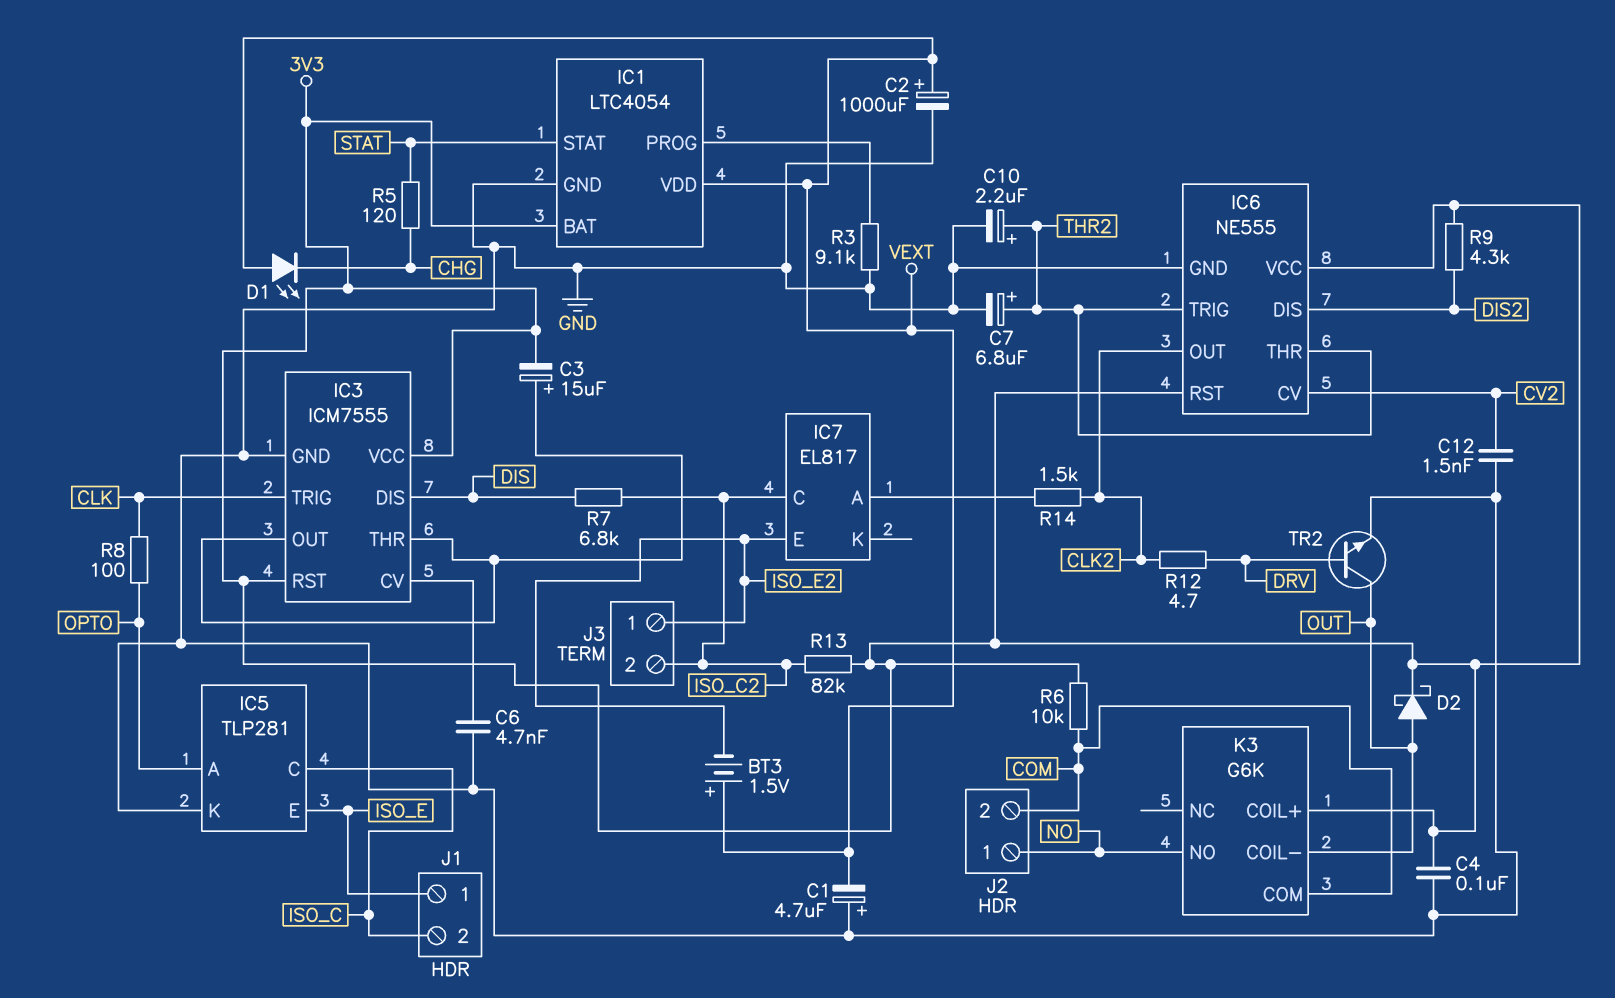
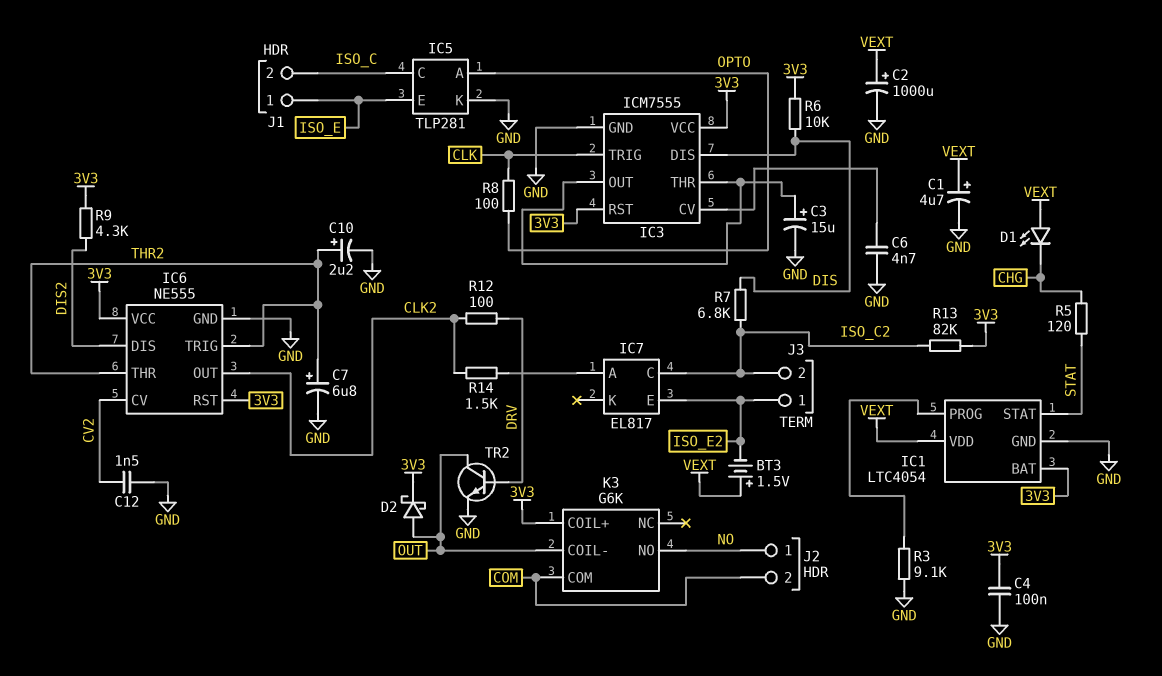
C1: 4.7uF (plus GND, minus VEXT) -> 4.7uF (plus VEXT, minus GND)
C3: 15uF (plus IC3/OUT, minus 3V3) -> 15uF (plus IC3/OUT, minus GND)
R6: 10k (3V3, COM) -> 10k (3V3, DIS)
R12: 4.7 (CLK2, DRV) -> 100 (CLK2, DRV)

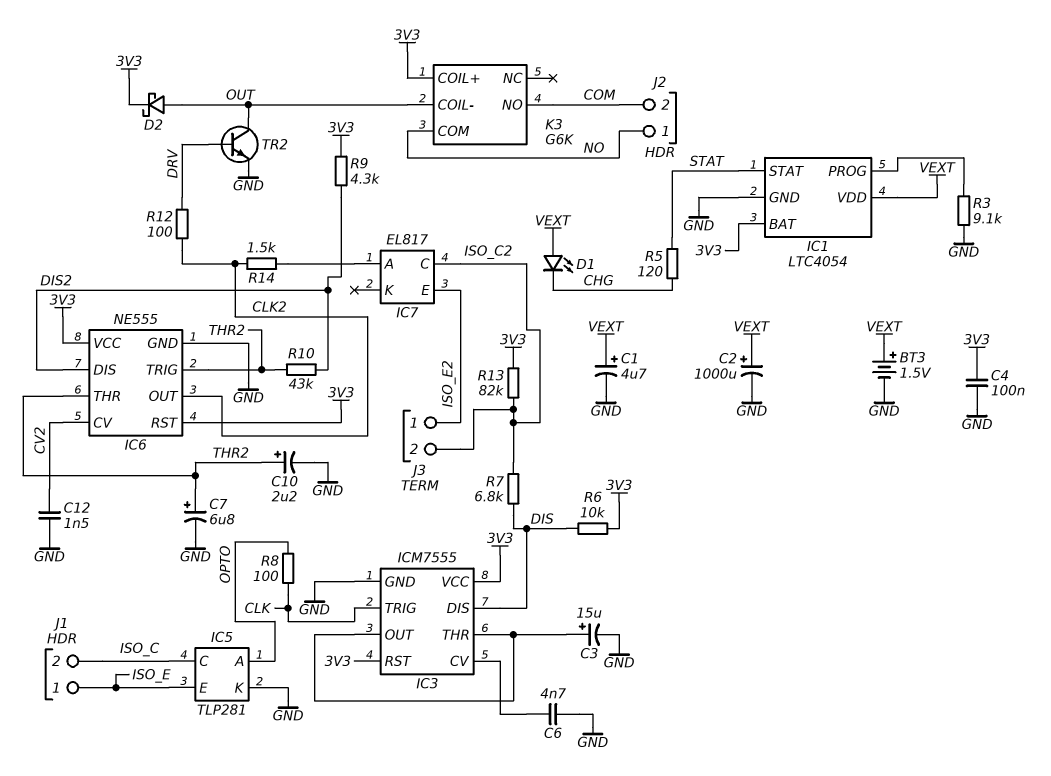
BT3: 1.5V (plus VEXT, minus ISO_E2) -> 1.5V (plus VEXT, minus GND)
K3 pin COM: COM -> NO
K3 pin NO: NO -> COM
R10: none -> 43k (DIS2, THR2)

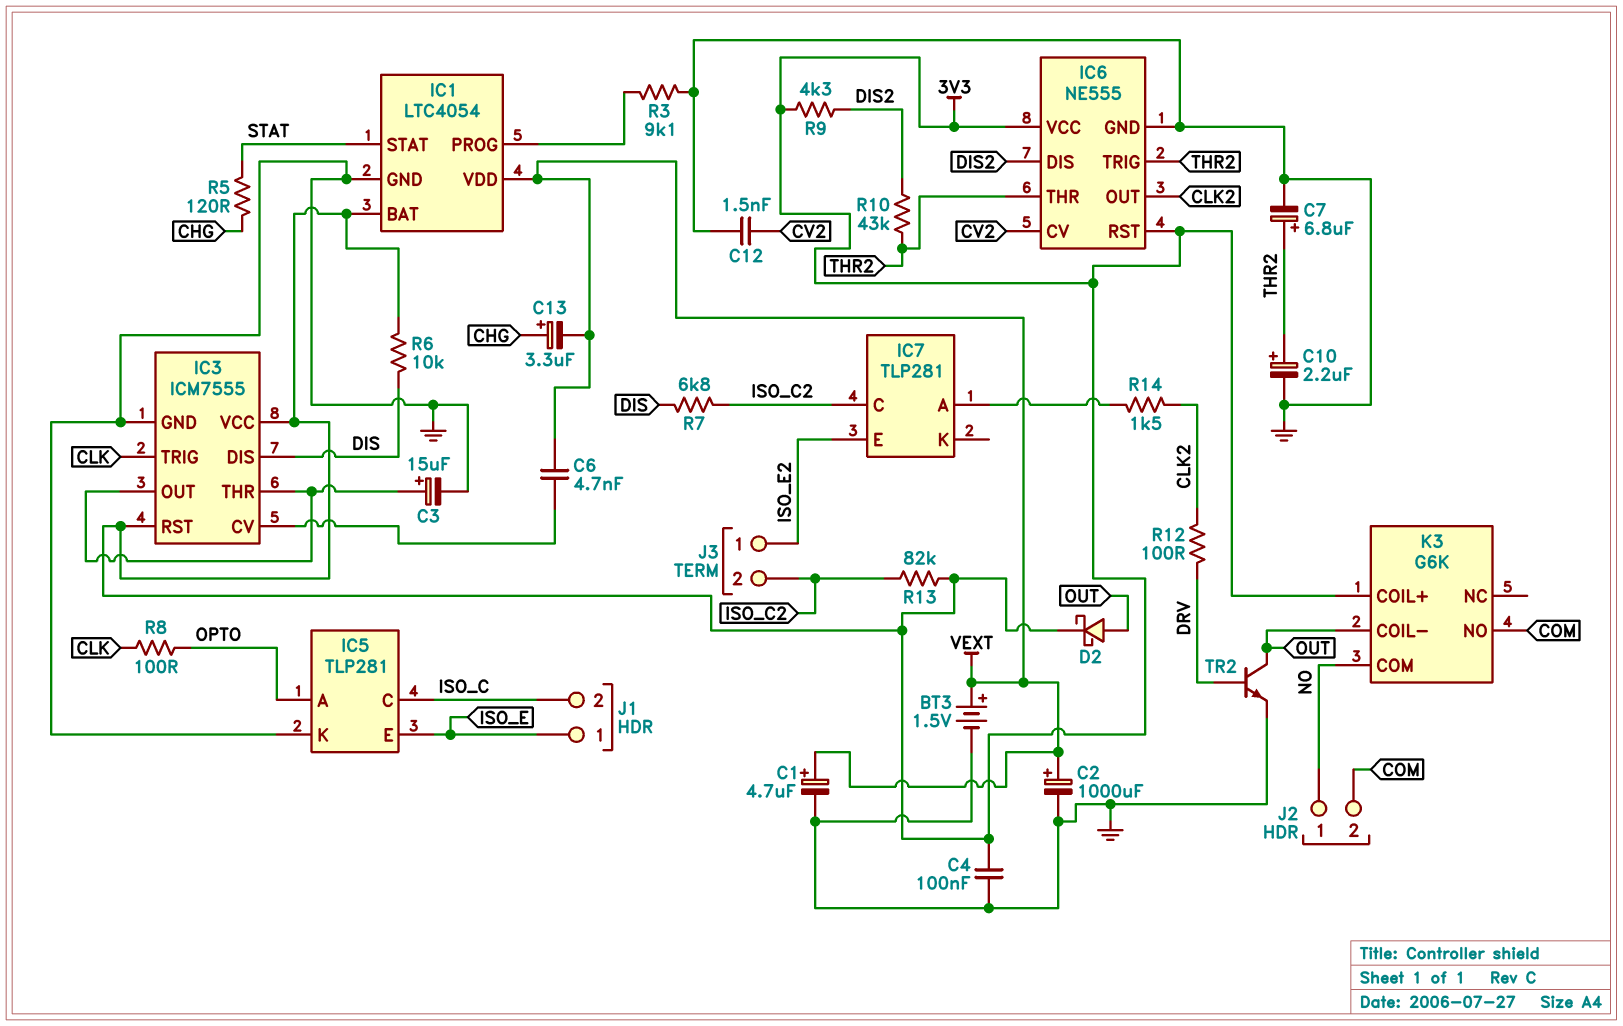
C6: 4.7nF (GND, IC3/CV) -> 4.7nF (IC3/CV, VEXT)
C13: none -> 3.3uF (plus CHG, minus VEXT)
D1: LED (A VEXT, K CHG) -> none
IC7: EL817 -> TLP281

